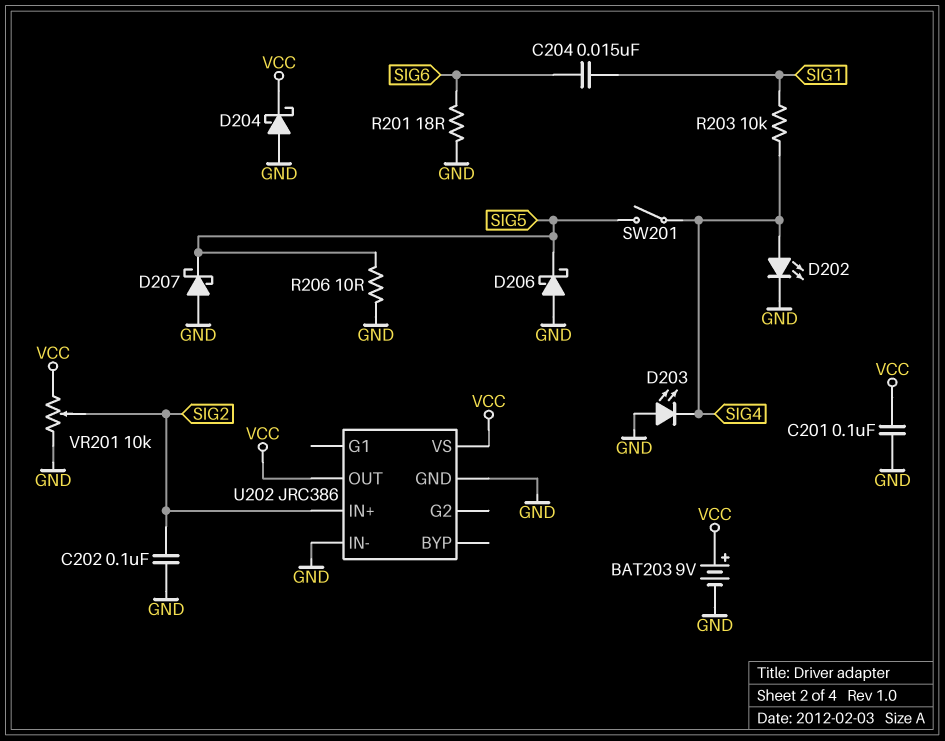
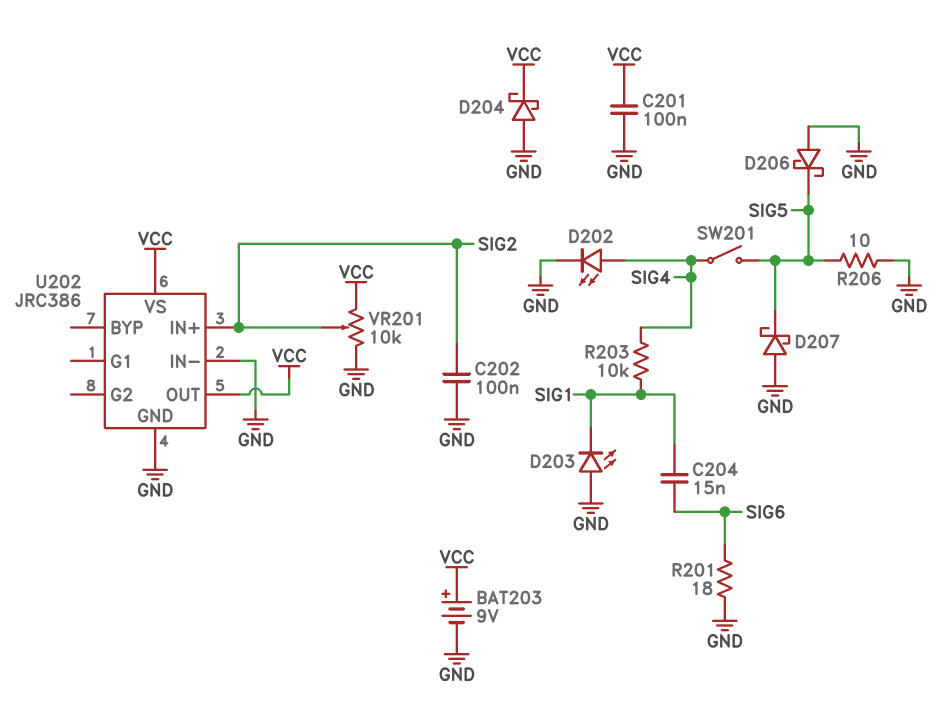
D203: LED (A GND, K SIG4) -> LED (A GND, K SIG1)

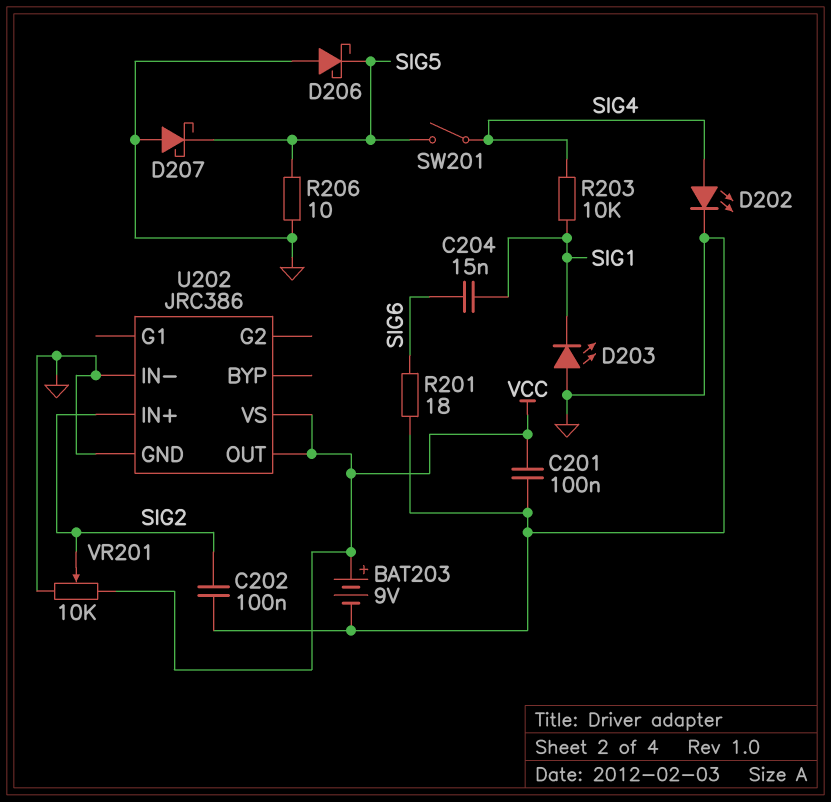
D204: schottky (A GND, K VCC) -> none

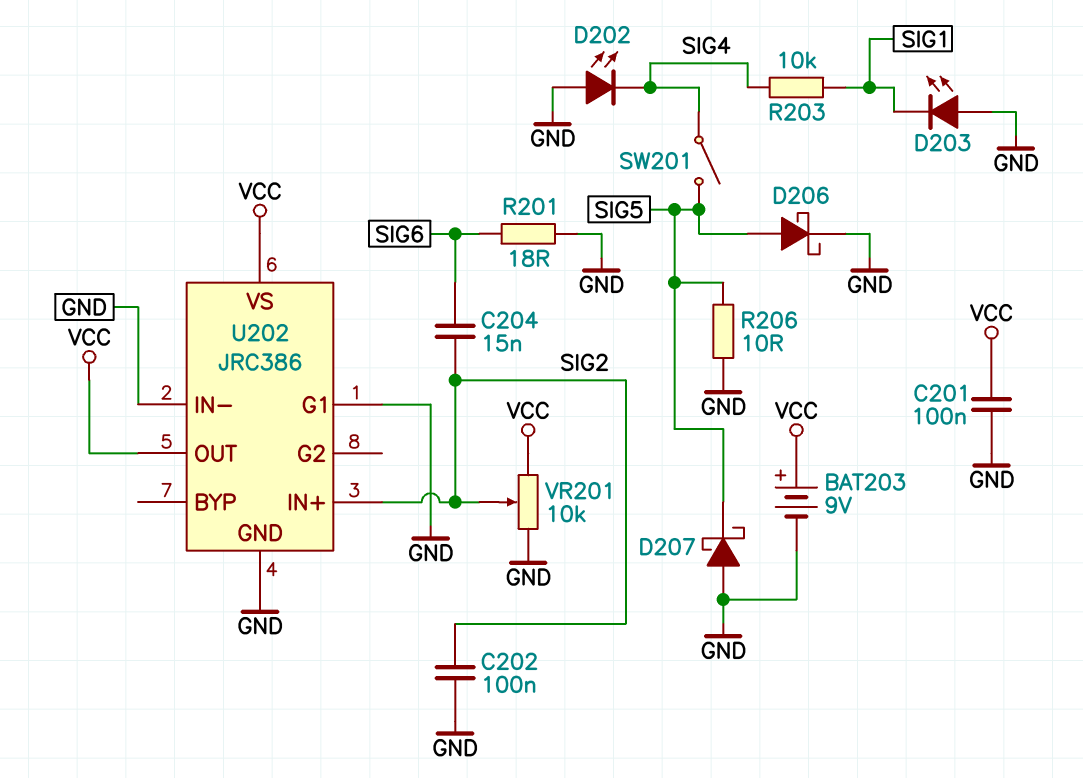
C204: 15nF (SIG1, SIG6) -> 15nF (SIG2, SIG6)
D202: LED (A SIG4, K GND) -> LED (A GND, K SIG4)
D206: schottky (A GND, K SIG5) -> schottky (A SIG5, K GND)
U202 pin G1: none -> GND

